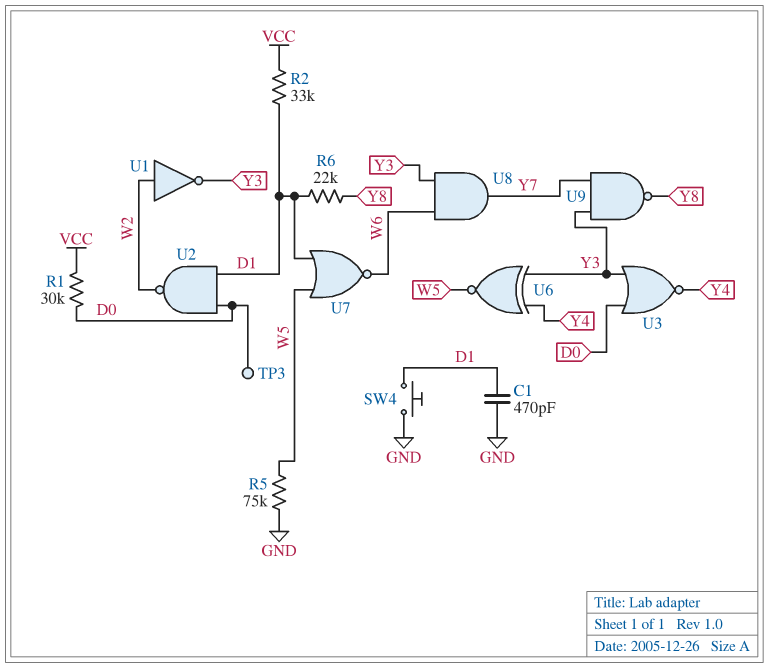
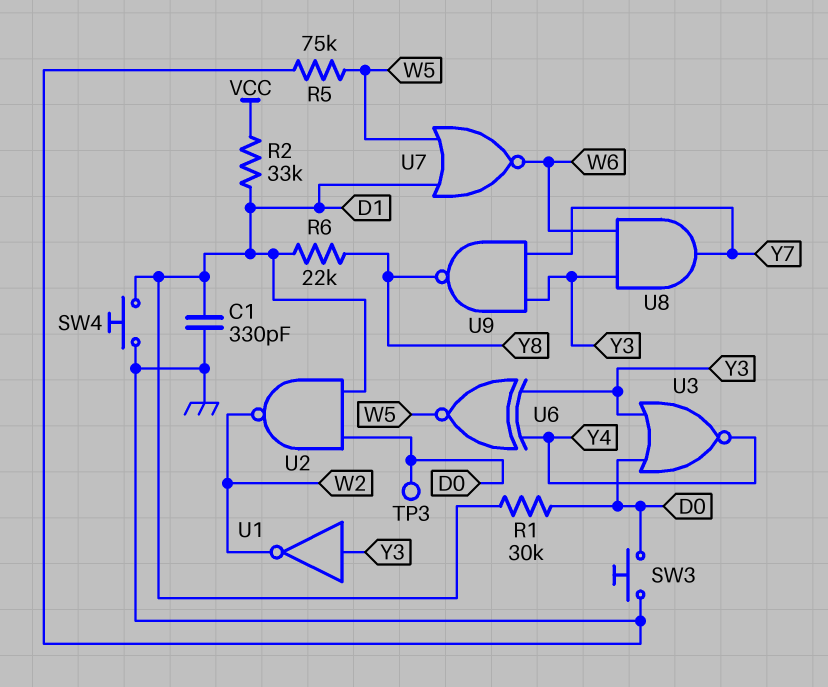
C1: 470pF (D1, GND) -> 330pF (D1, GND)
R1: 30k (D0, VCC) -> 30k (D0, D1)
SW3: none -> button (D0, GND)
U1: NOT (in W2, out Y3) -> NOT (in Y3, out W2)

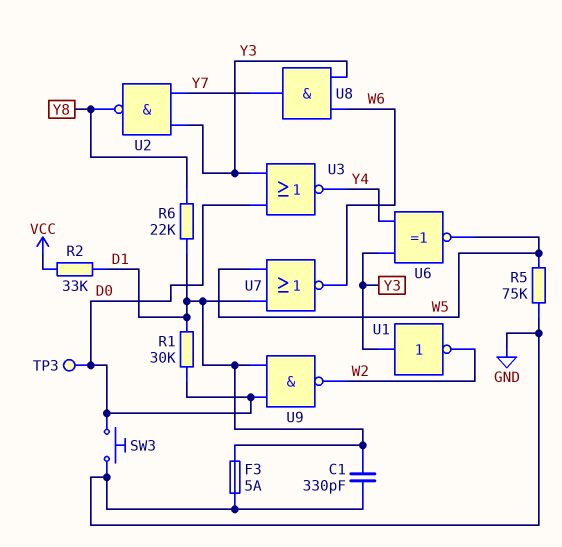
F3: none -> 5A (D1, GND)
SW4: button (D1, GND) -> none
U2: NAND (in D0, in D1, out W2) -> NAND (in Y3, in Y7, out Y8)
U9: NAND (in Y3, in Y7, out Y8) -> NAND (in D0, in D1, out W2)

